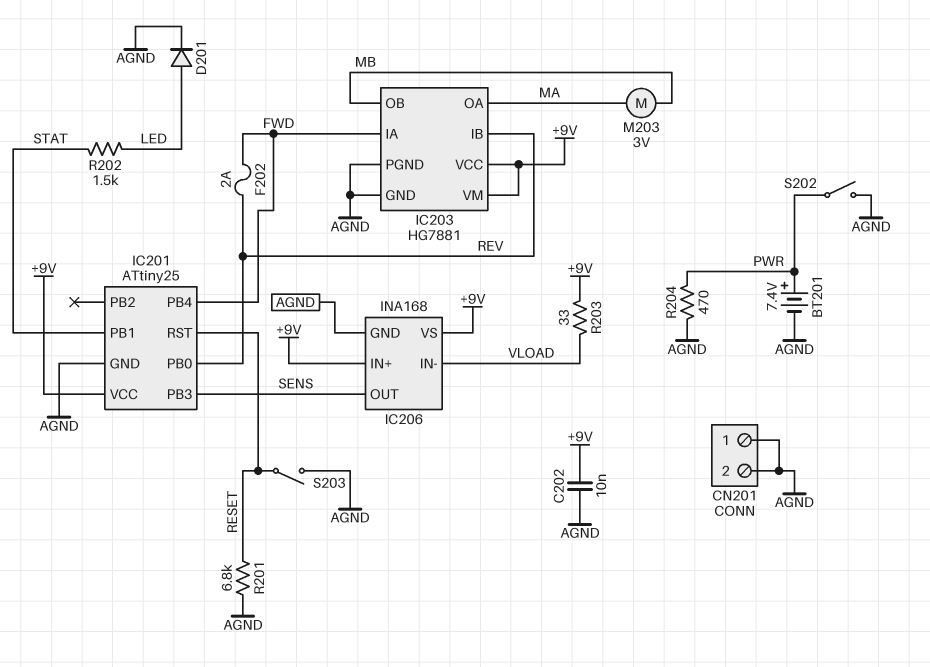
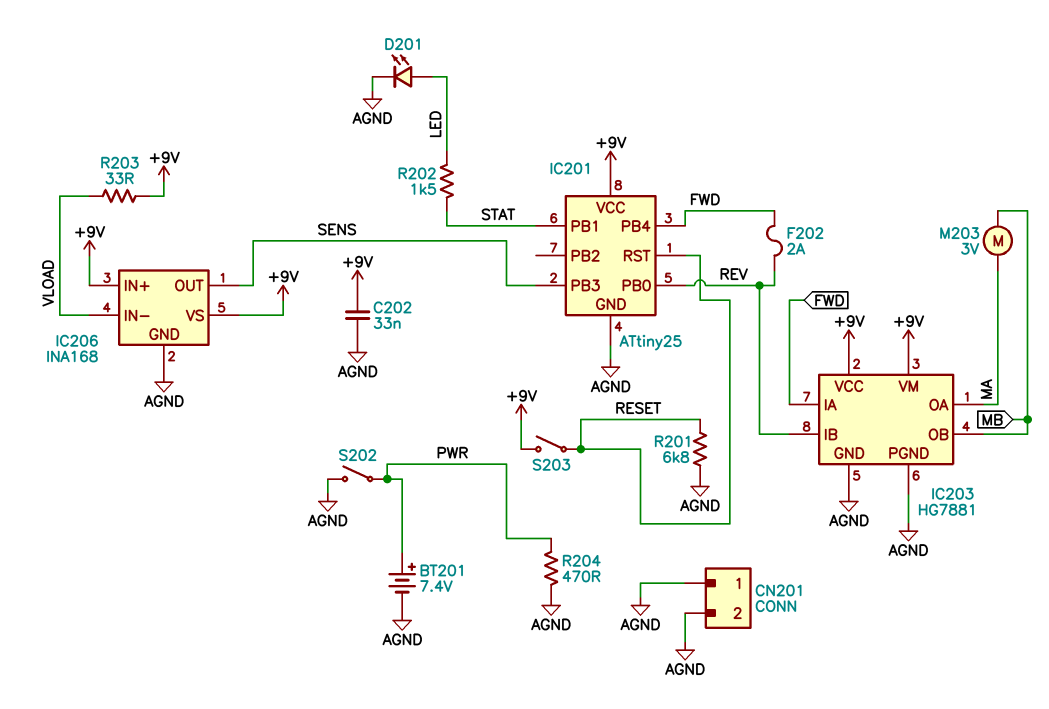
C202: 10nF (+9V, AGND) -> 33nF (+9V, AGND)
D201: diode (A LED, K AGND) -> LED (A LED, K AGND)
S203: switch (AGND, RESET) -> switch (+9V, RESET)

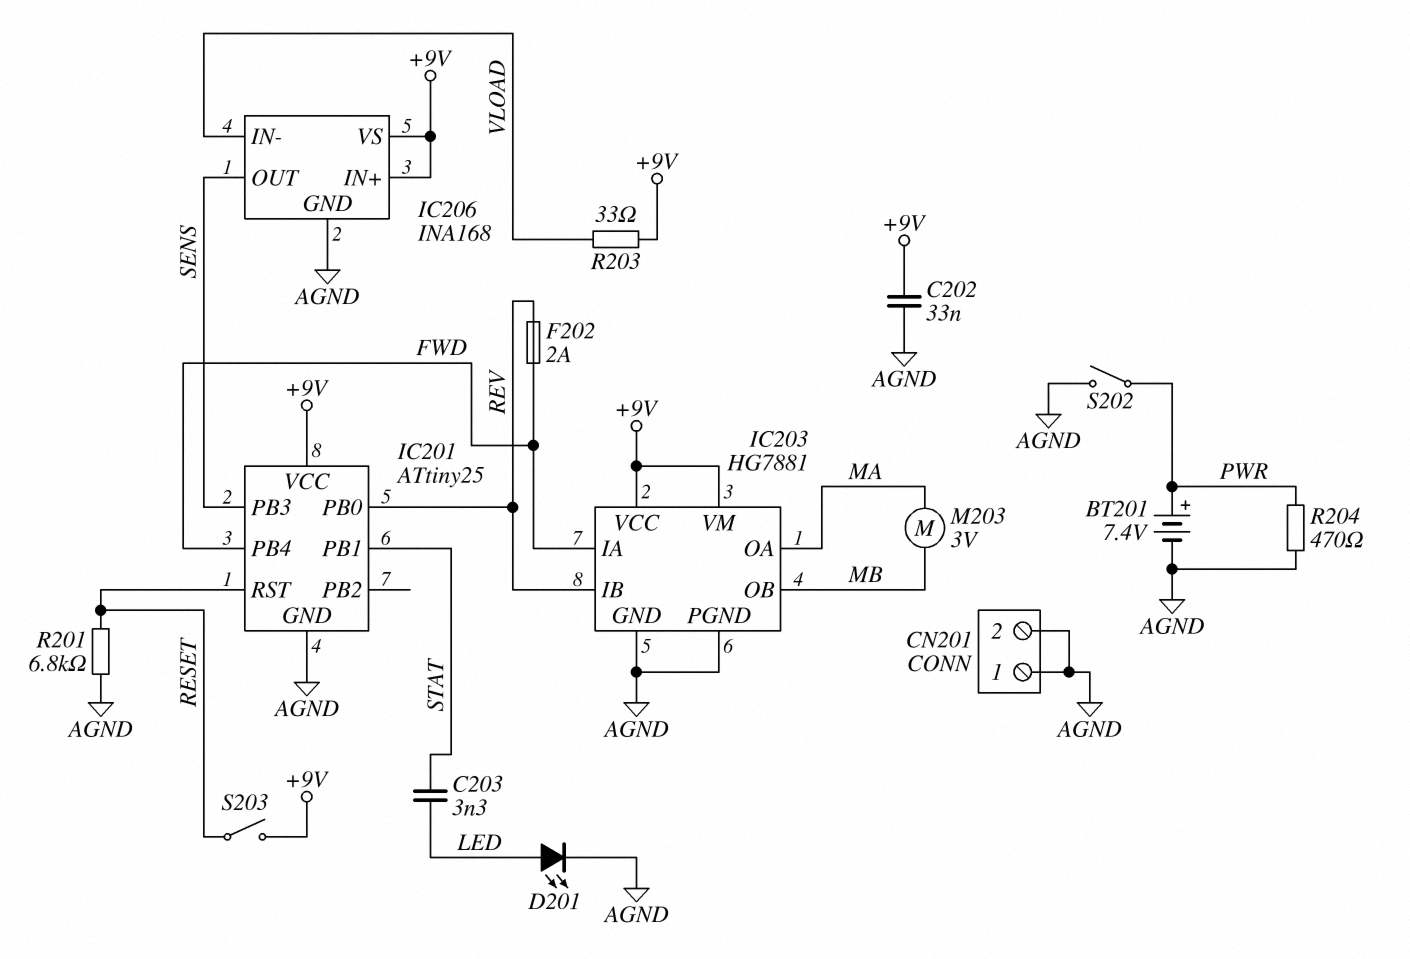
C203: none -> 3.3nF (LED, STAT)
R202: 1.5k (LED, STAT) -> none

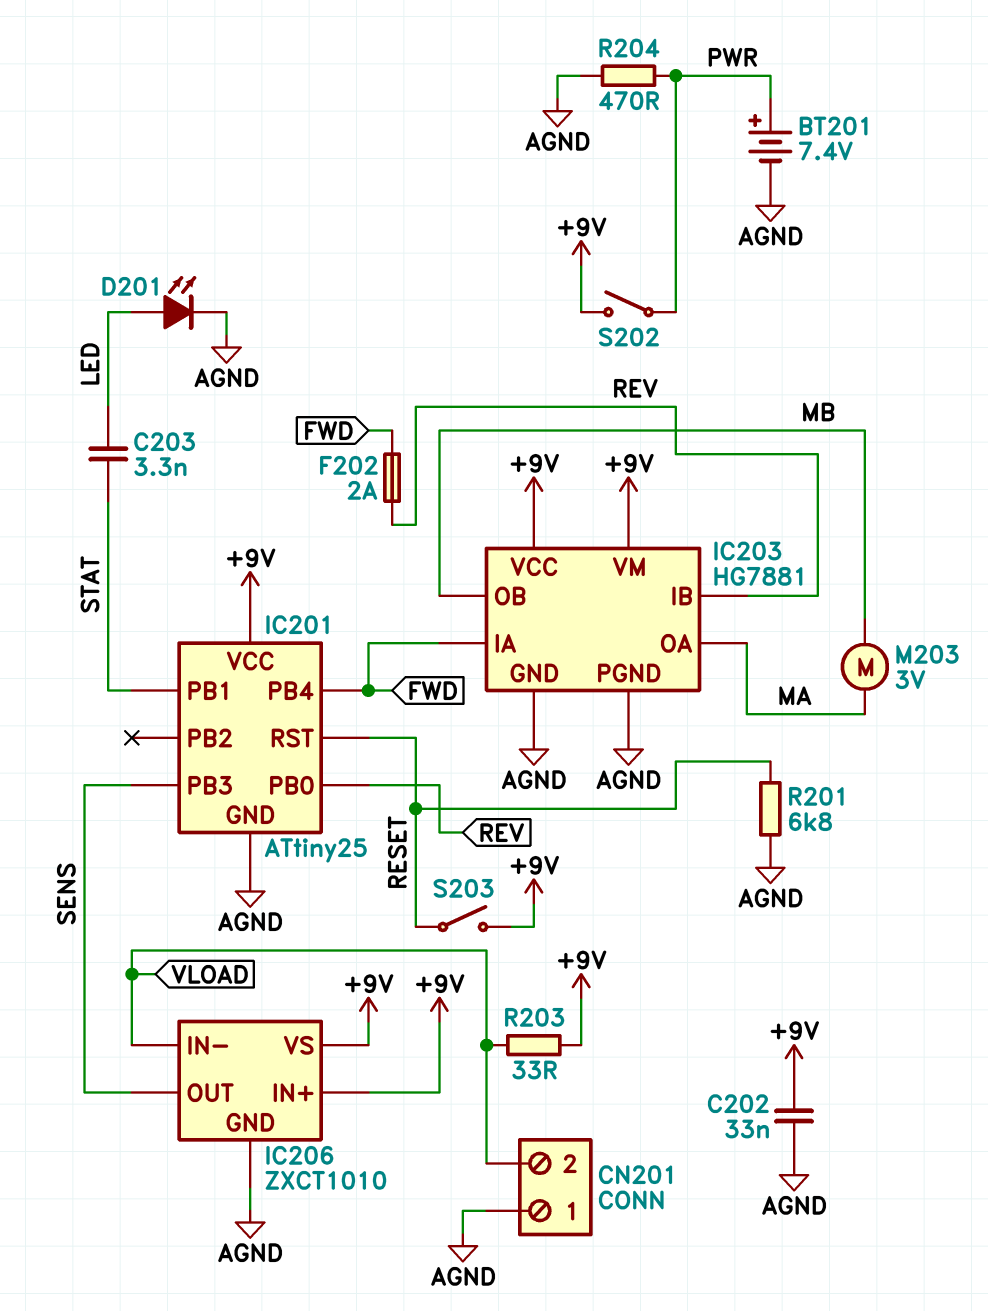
CN201 pin 2: AGND -> VLOAD
IC206: INA168 -> ZXCT1010
S202: switch (AGND, PWR) -> switch (+9V, PWR)

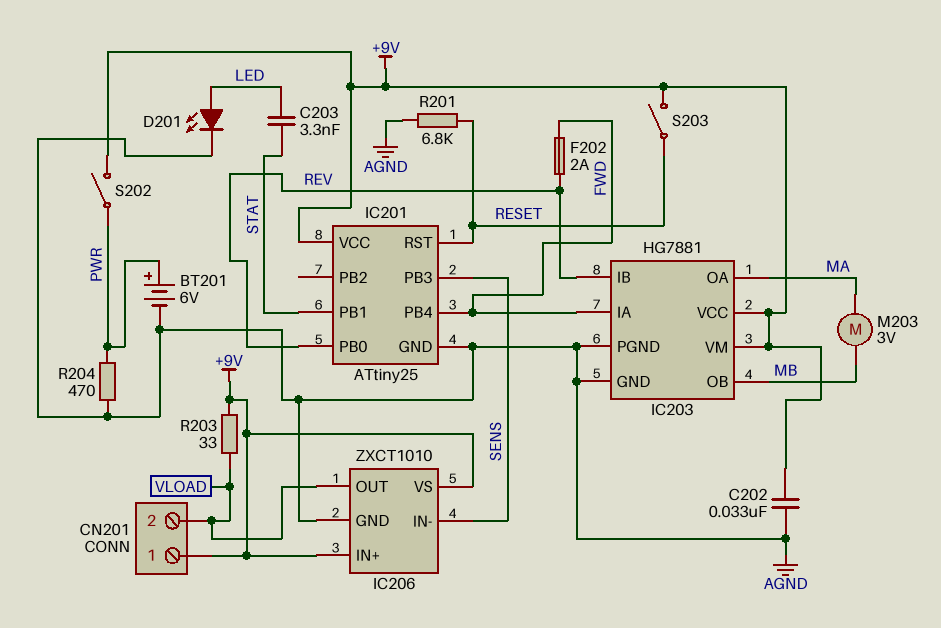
BT201: 7.4V (plus PWR, minus AGND) -> 6V (plus PWR, minus AGND)
CN201 pin 1: AGND -> +9V
IC206 pin IN-: VLOAD -> SENS
IC206 pin OUT: SENS -> VLOAD

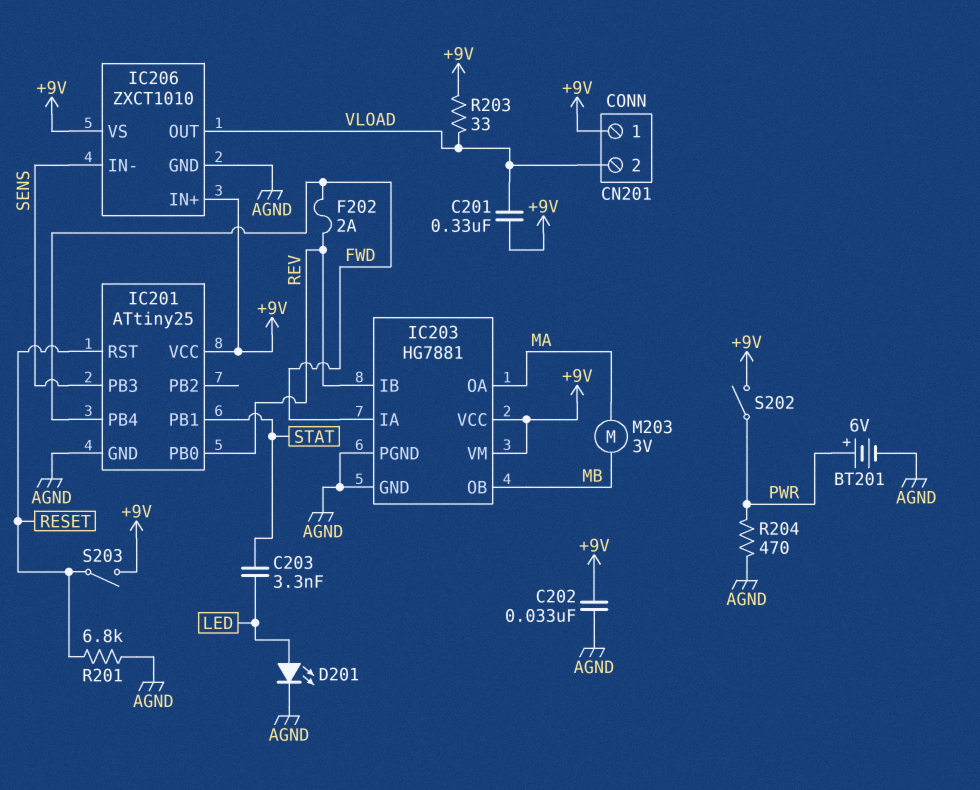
C201: none -> 330nF (+9V, VLOAD)

